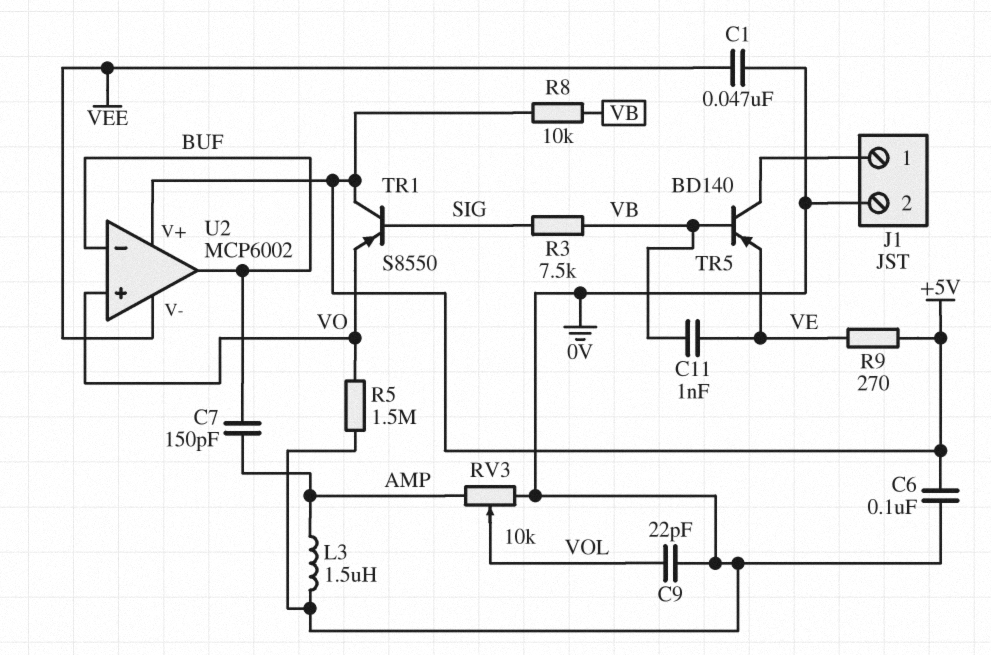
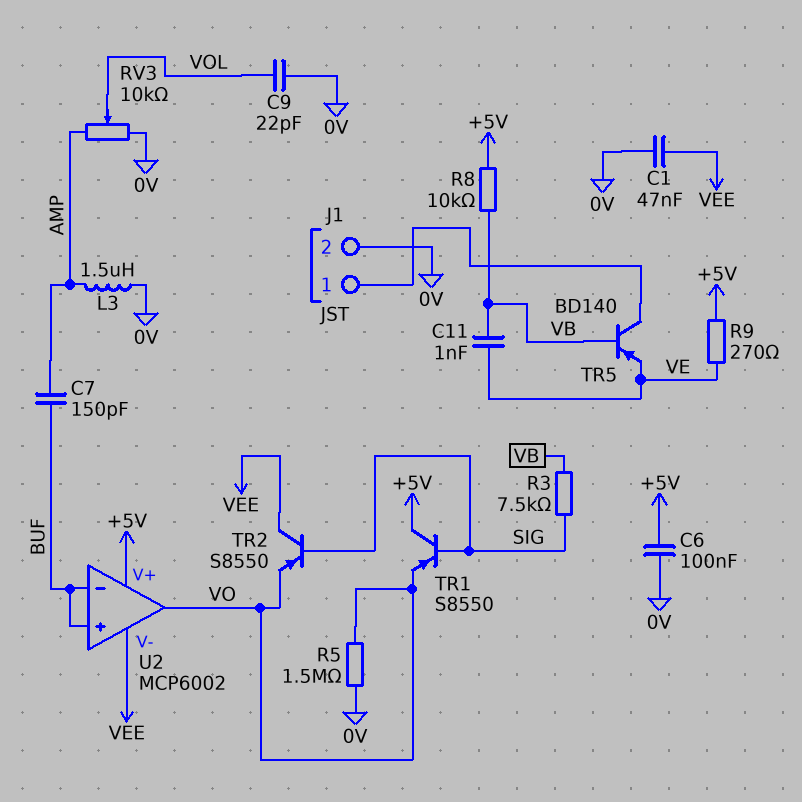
TR2: none -> PNP S8550 (B SIG, C VEE, E VO)
U2 pin in+: VO -> BUF
U2 pin out: BUF -> VO

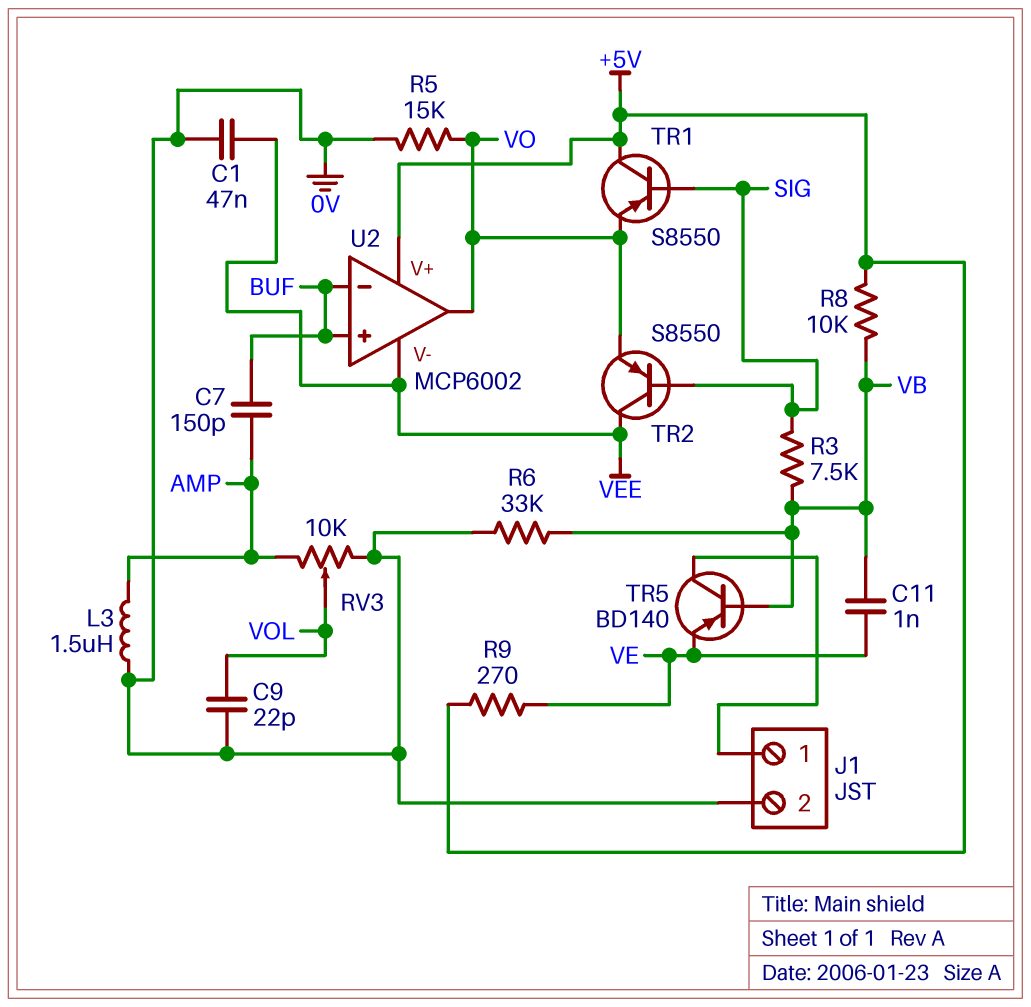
C6: 100nF (+5V, 0V) -> none
R5: 1.5M (0V, VO) -> 15k (0V, VO)
R6: none -> 33k (0V, VB)

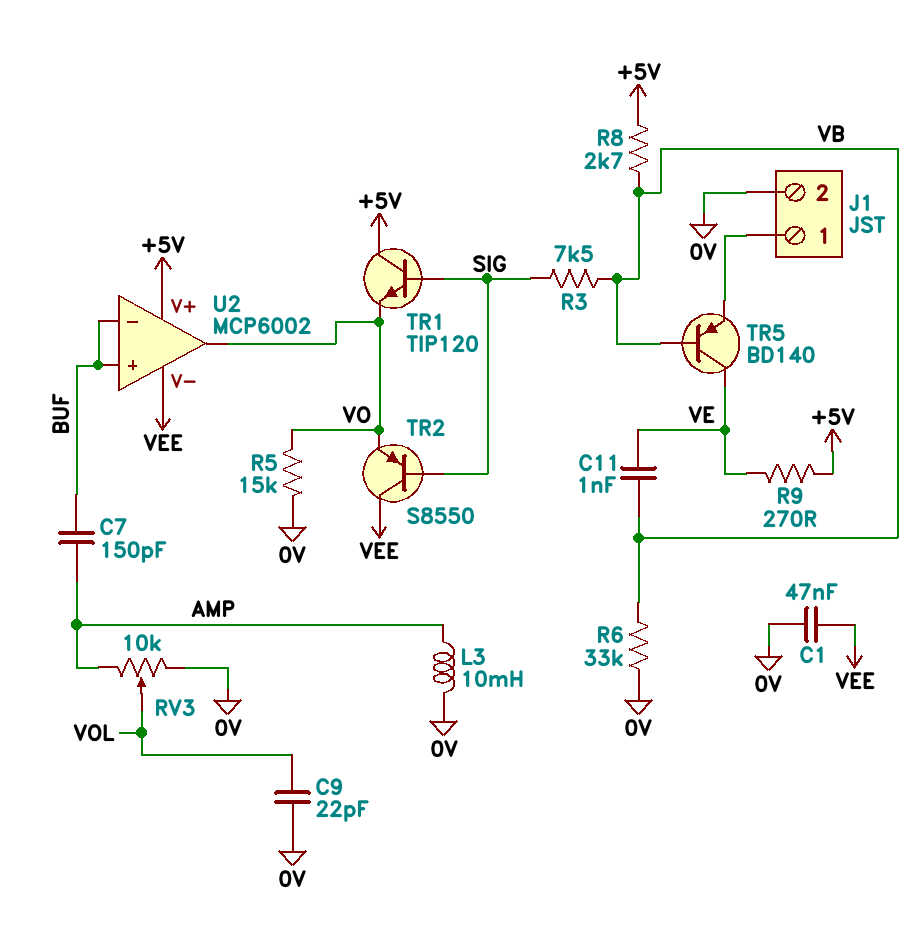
L3: 1.5uH (0V, AMP) -> 10mH (0V, AMP)
R8: 10k (+5V, VB) -> 2.7k (+5V, VB)
TR1: PNP S8550 (B SIG, C +5V, E VO) -> NPN TIP120 (B SIG, C +5V, E VO)
TR5: PNP BD140 (B VB, C J1/1, E VE) -> PNP BD140 (B VB, C VE, E J1/1)

